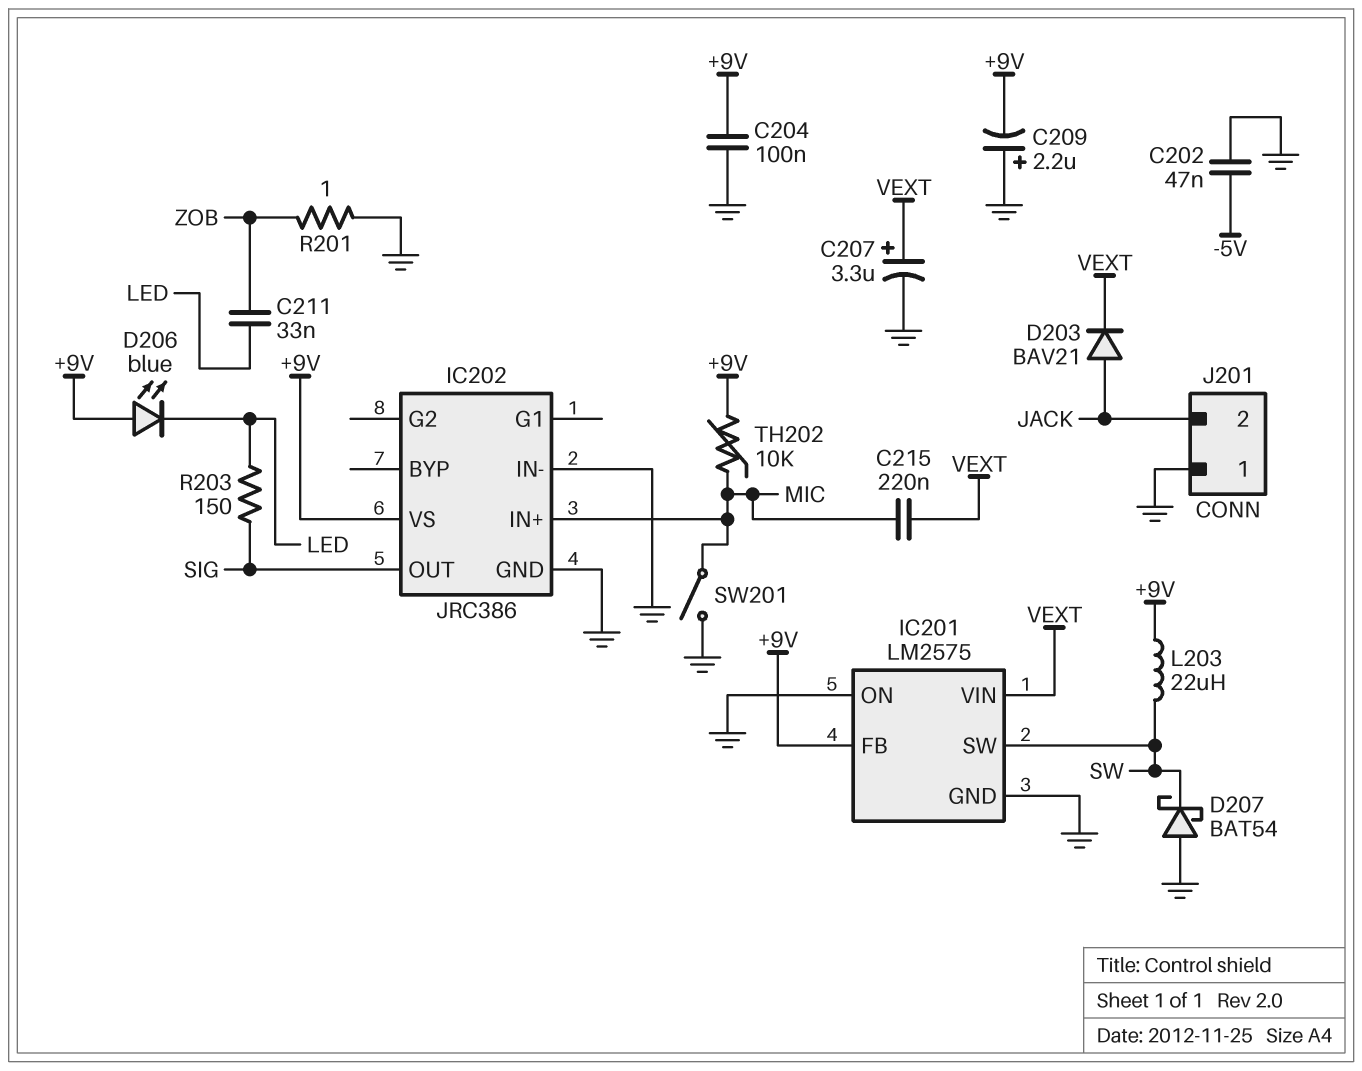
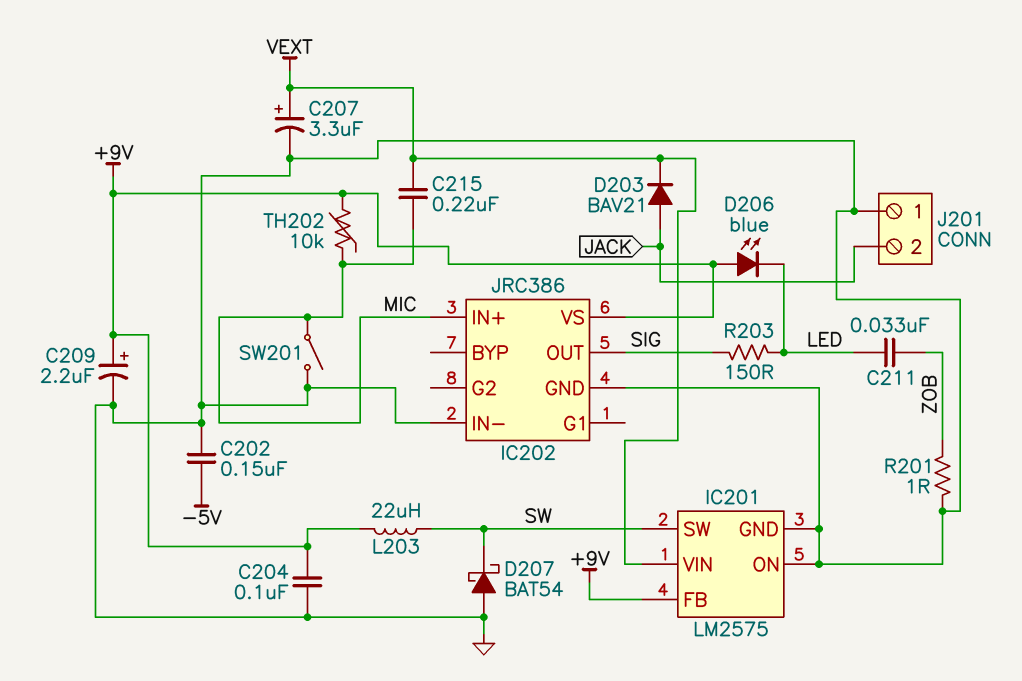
C202: 47nF (-5V, GND) -> 150nF (-5V, GND)
C209: 2.2uF (plus GND, minus +9V) -> 2.2uF (plus +9V, minus GND)

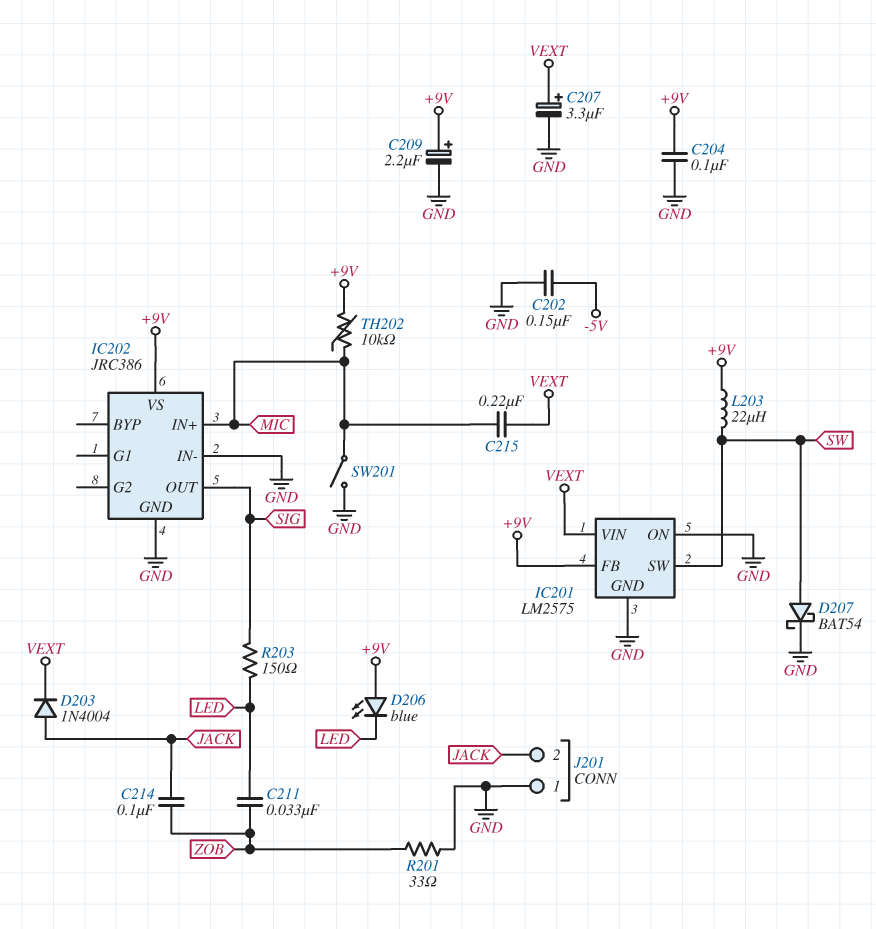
C214: none -> 100nF (JACK, ZOB)
D203: diode BAV21 (A JACK, K VEXT) -> diode 1N4004 (A JACK, K VEXT)
D207: schottky BAT54 (A GND, K SW) -> schottky BAT54 (A SW, K GND)
R201: 1 (GND, ZOB) -> 33 (GND, ZOB)

